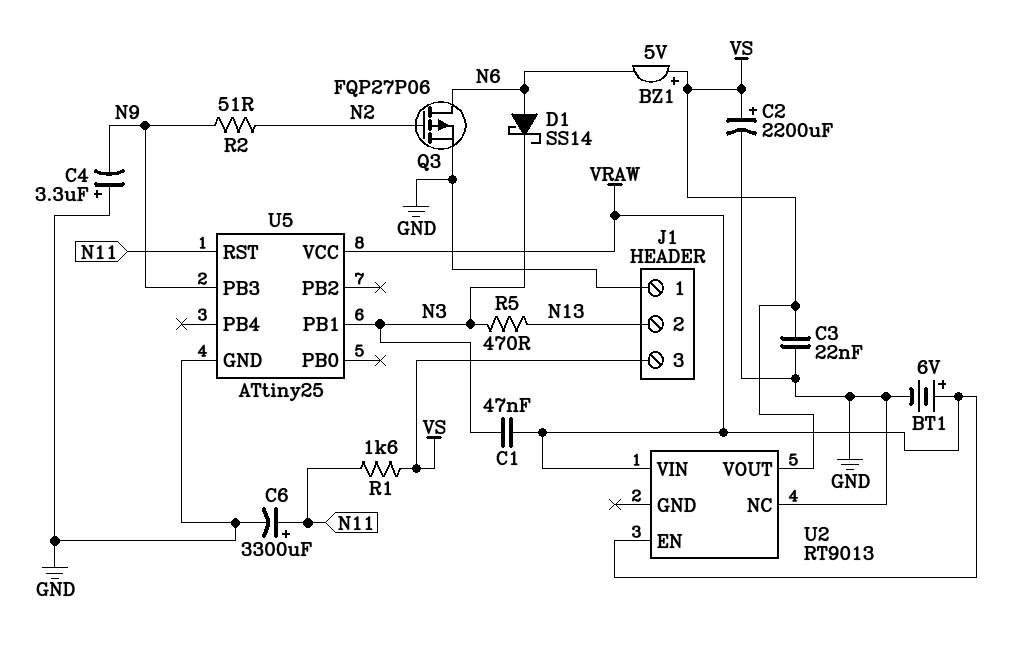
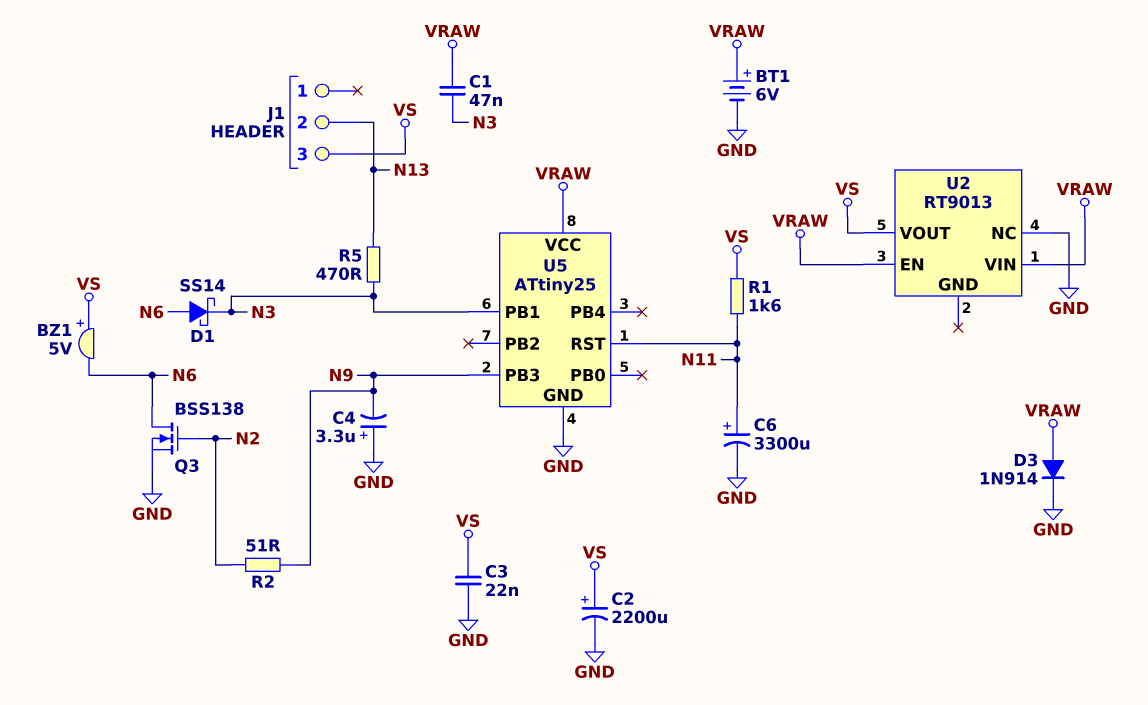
D3: none -> diode 1N914 (A VRAW, K GND)
J1 pin 1: GND -> none
Q3: PMOS FQP27P06 (G N2, D N6, S GND) -> NMOS BSS138 (G N2, D N6, S GND)

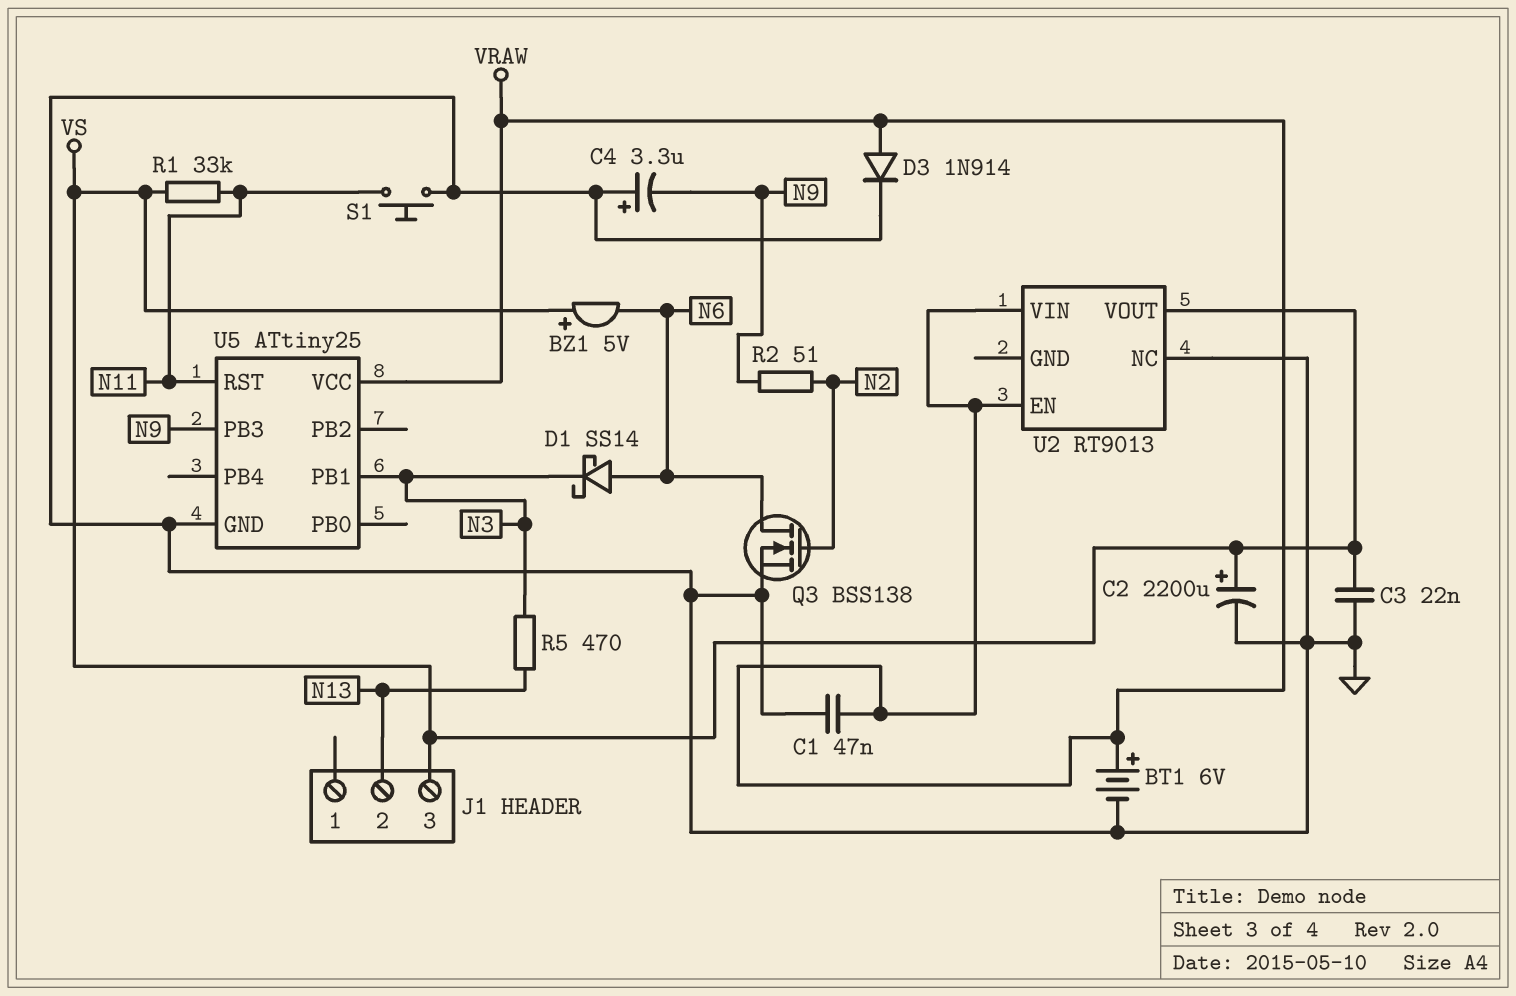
C1: 47nF (N3, VRAW) -> 47nF (GND, VRAW)
C6: 3300uF (plus N11, minus GND) -> none
R1: 1.6k (N11, VS) -> 33k (N11, VS)
S1: none -> button (GND, N11)

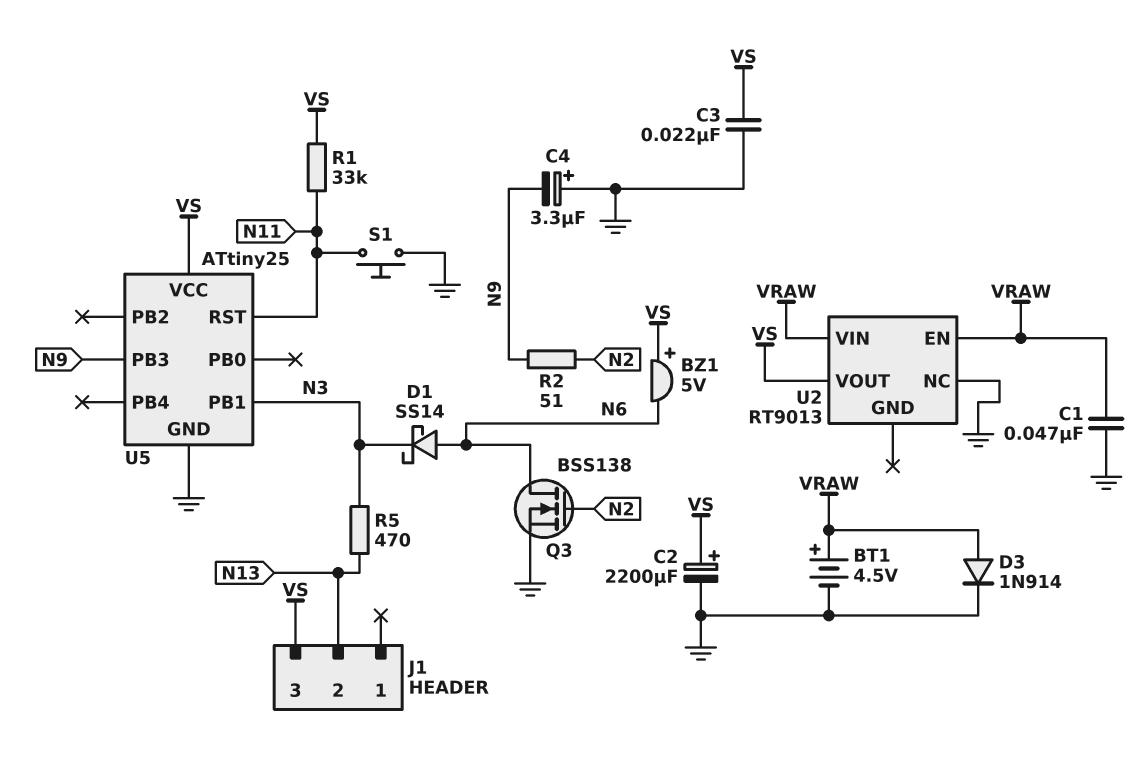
BT1: 6V (plus VRAW, minus GND) -> 4.5V (plus VRAW, minus GND)
U5 pin VCC: VRAW -> VS

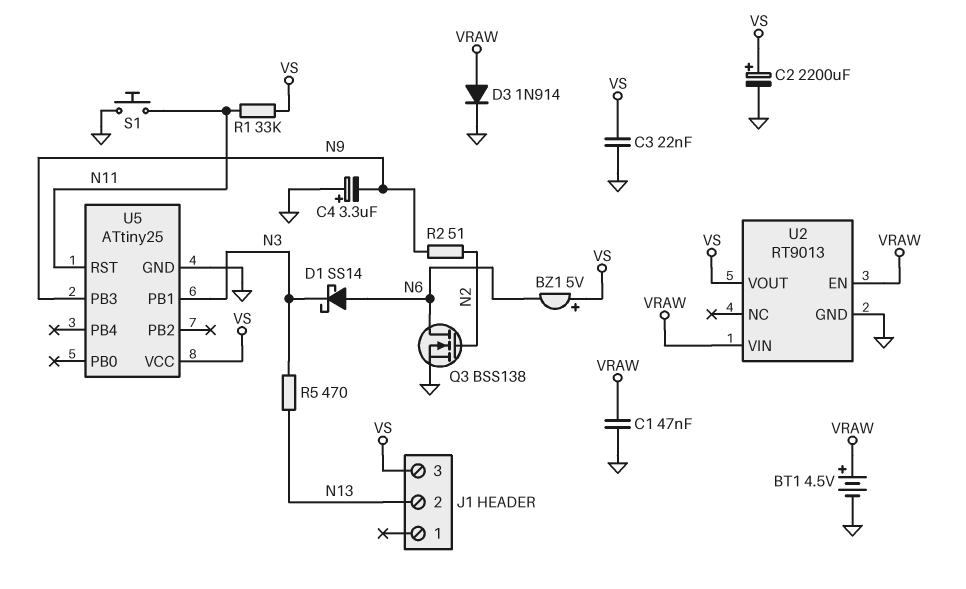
U2 pin GND: none -> GND
U2 pin NC: GND -> none

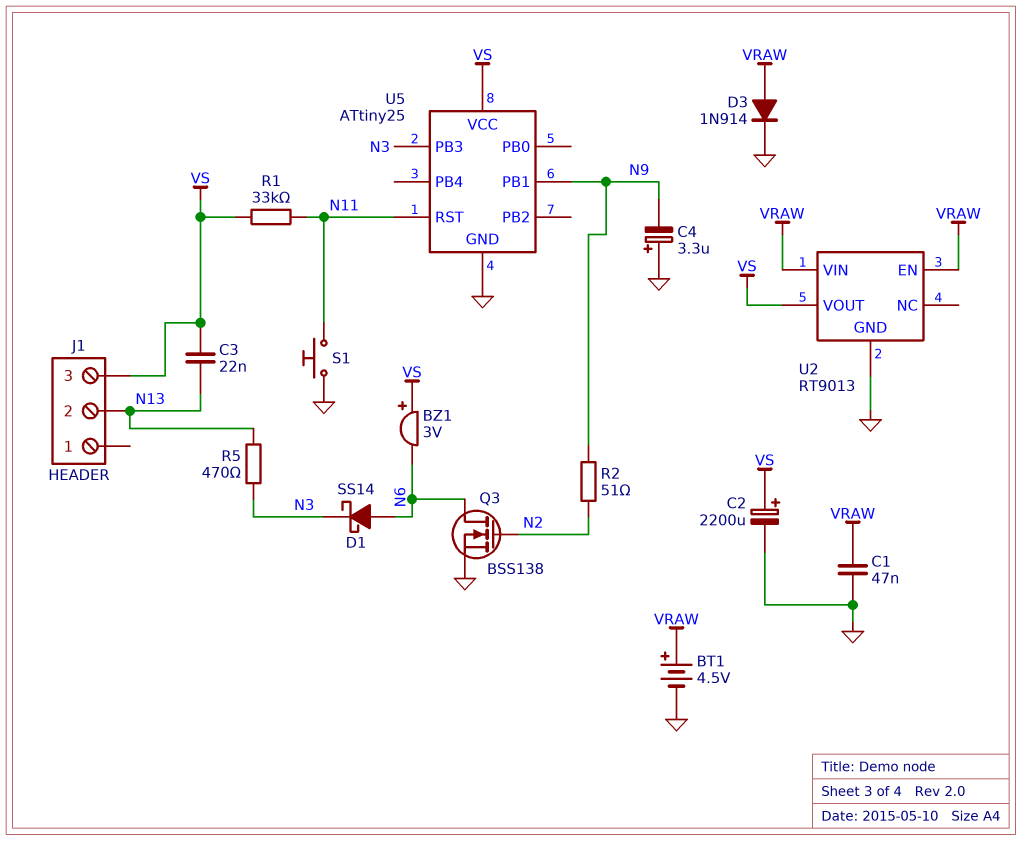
BZ1: buzzer 5V (plus VS, minus N6) -> buzzer 3V (plus VS, minus N6)
C3: 22nF (GND, VS) -> 22nF (N13, VS)
U5 pin PB1: N3 -> N9
U5 pin PB3: N9 -> N3

